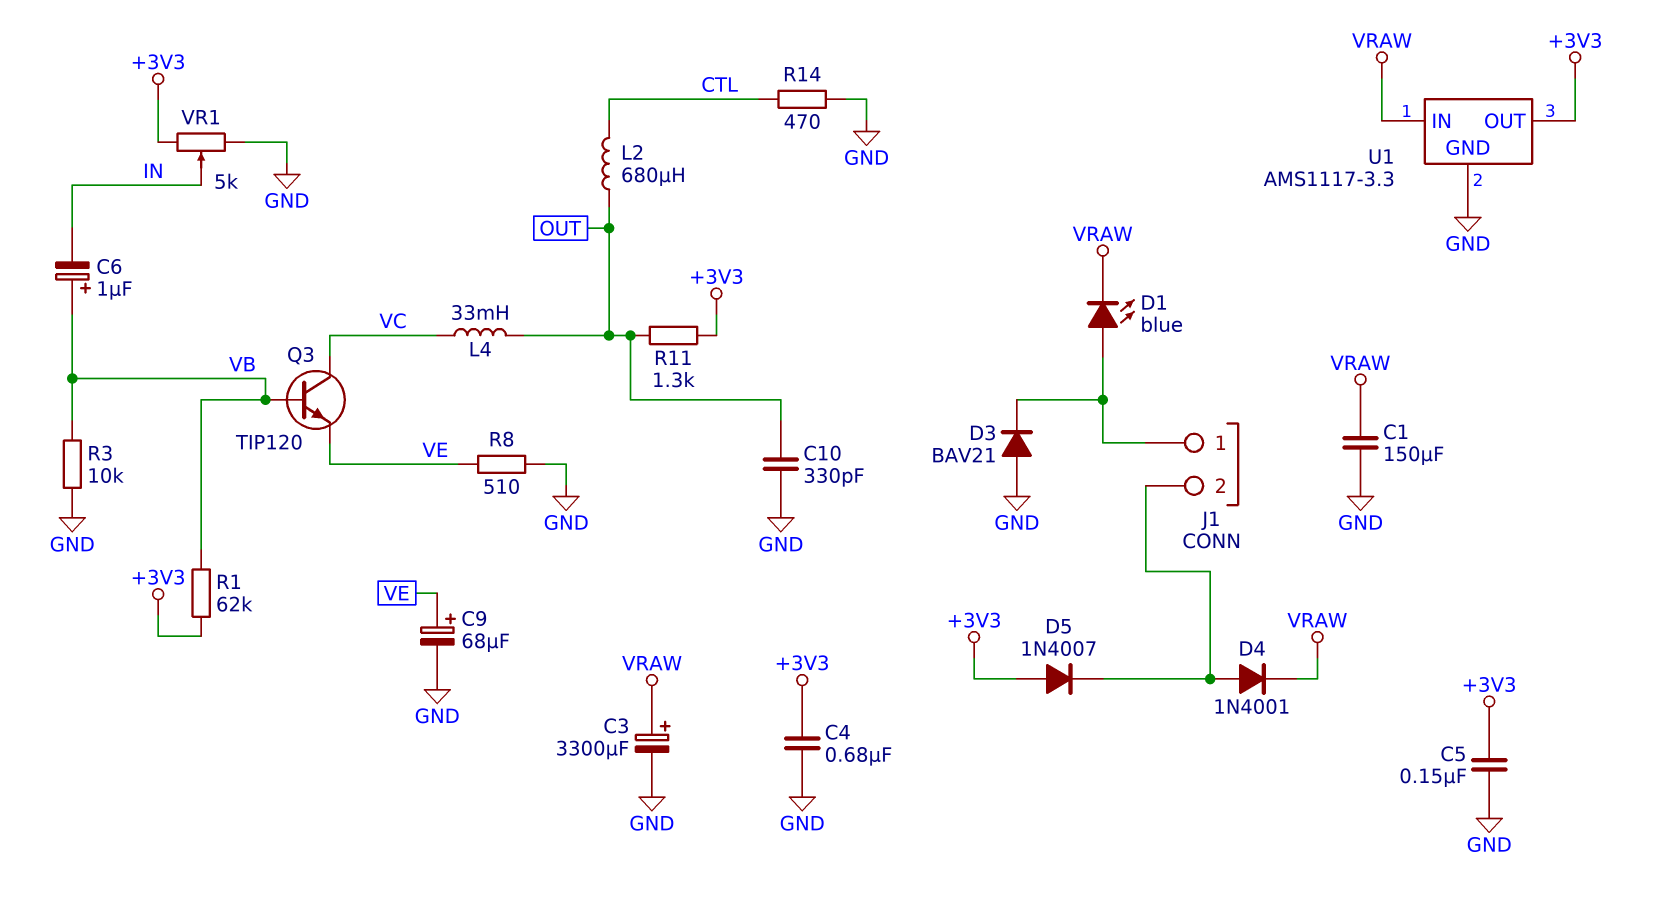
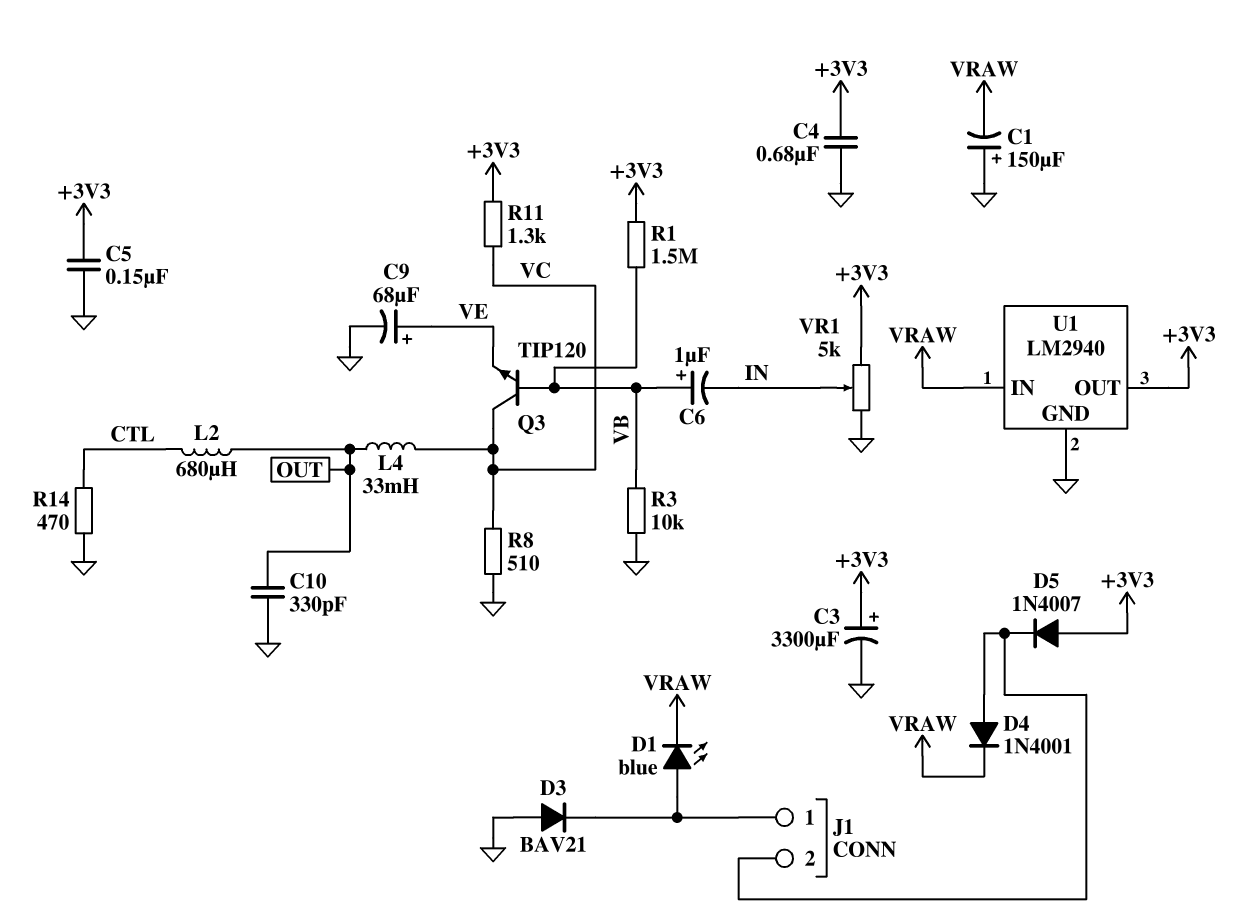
C1: 150uF (GND, VRAW) -> 150uF (plus GND, minus VRAW)
C3: 3300uF (plus VRAW, minus GND) -> 3300uF (plus +3V3, minus GND)
R1: 62k (+3V3, VB) -> 1.5M (+3V3, VB)
R8: 510 (GND, VE) -> 510 (GND, VC)
R11: 1.3k (+3V3, OUT) -> 1.3k (+3V3, VC)
U1: AMS1117-3.3 -> LM2940

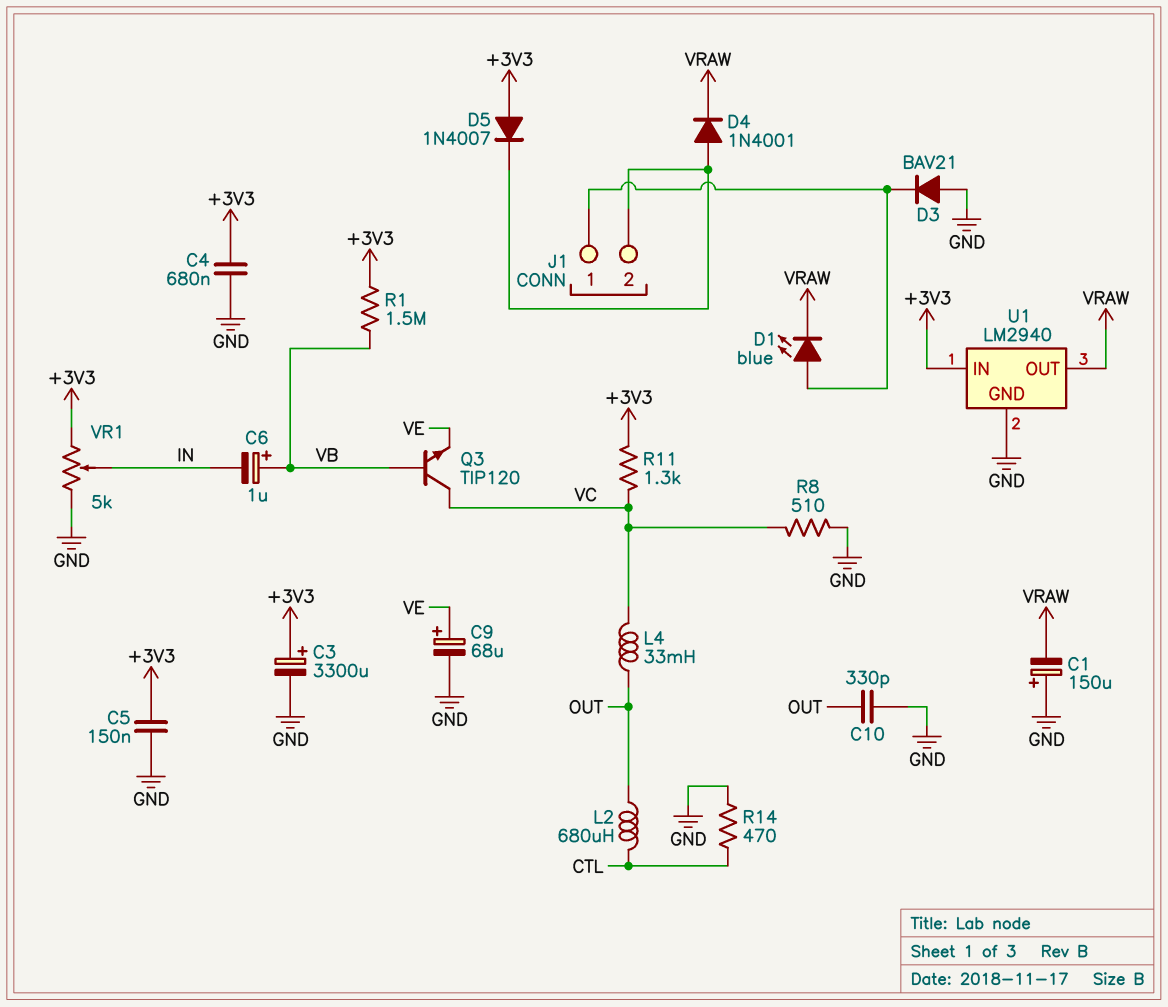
R3: 10k (GND, VB) -> none
U1 pin IN: VRAW -> +3V3
U1 pin OUT: +3V3 -> VRAW

